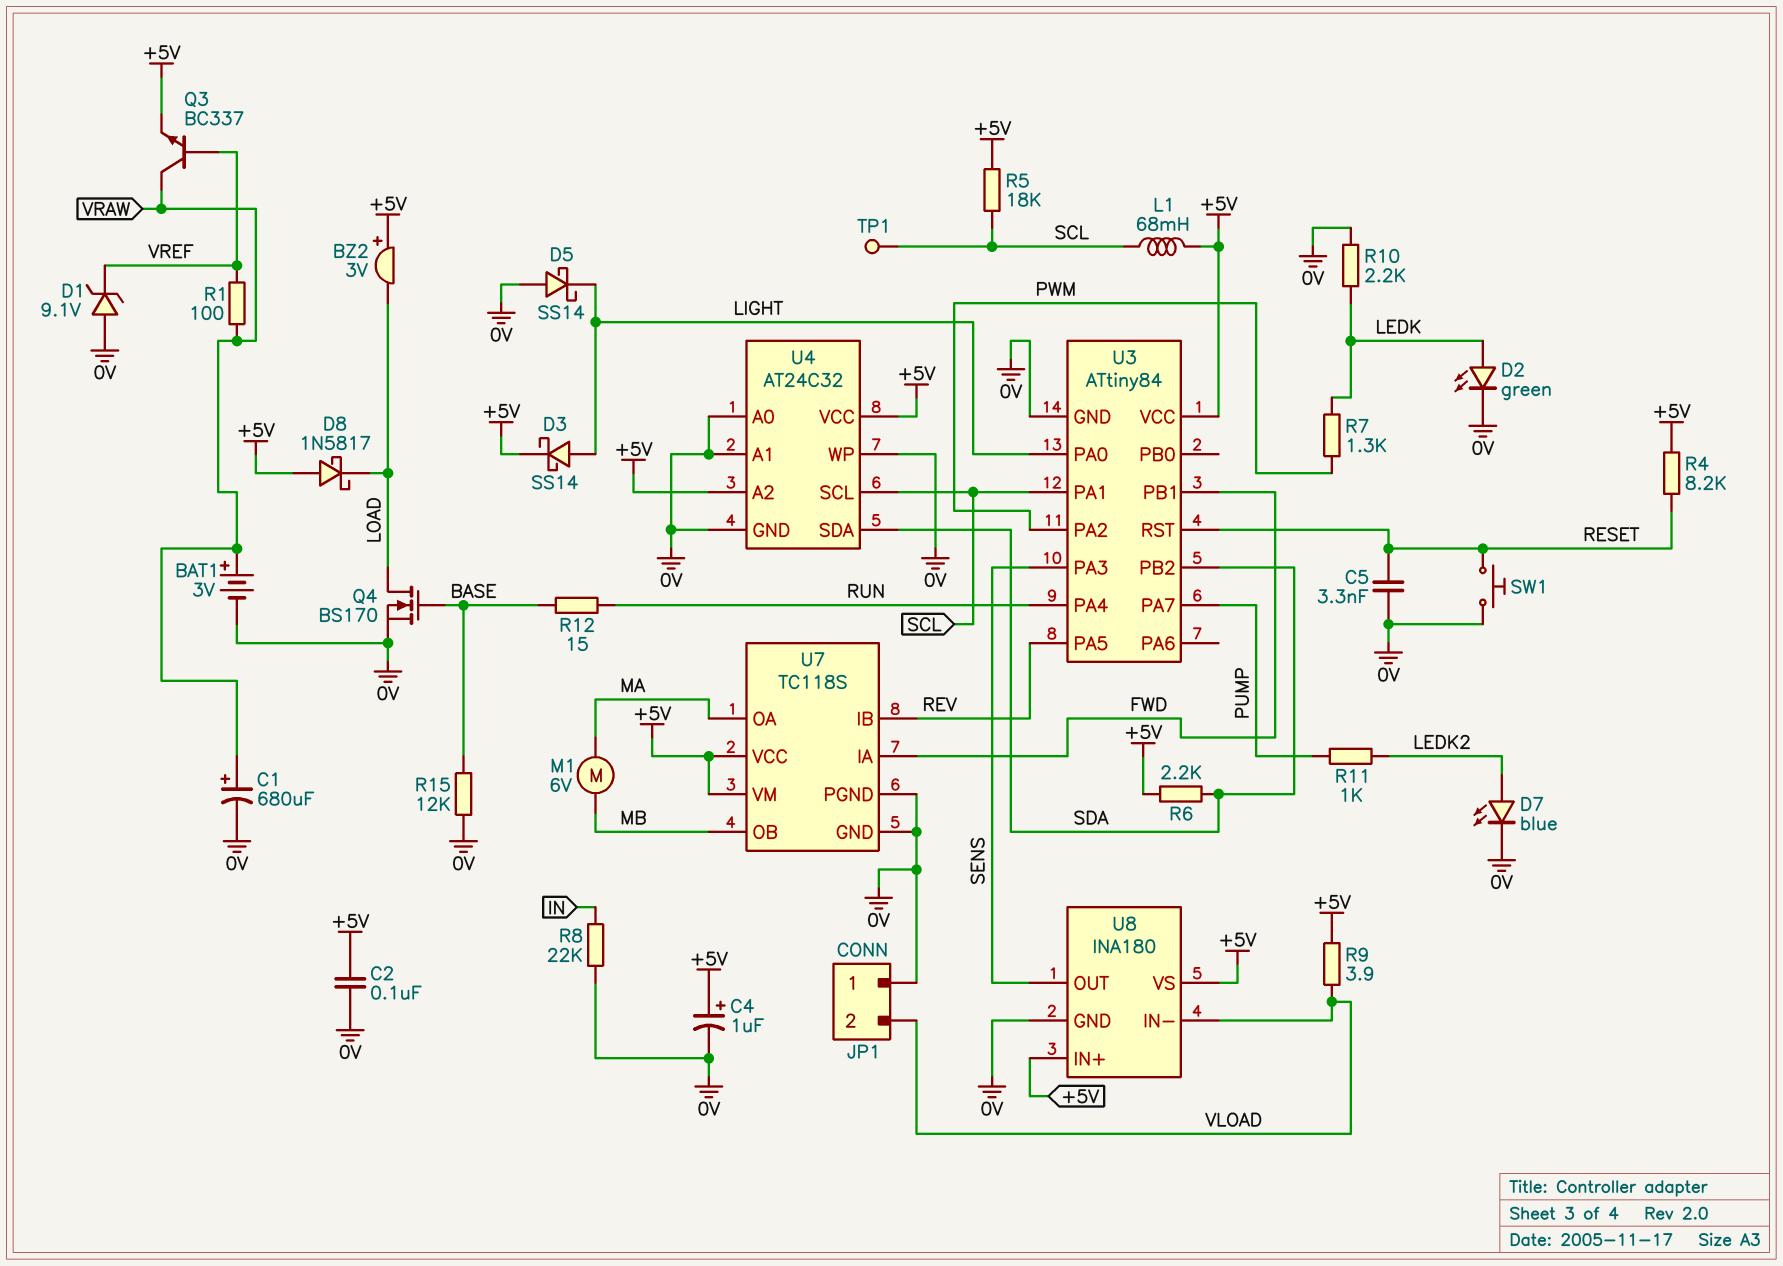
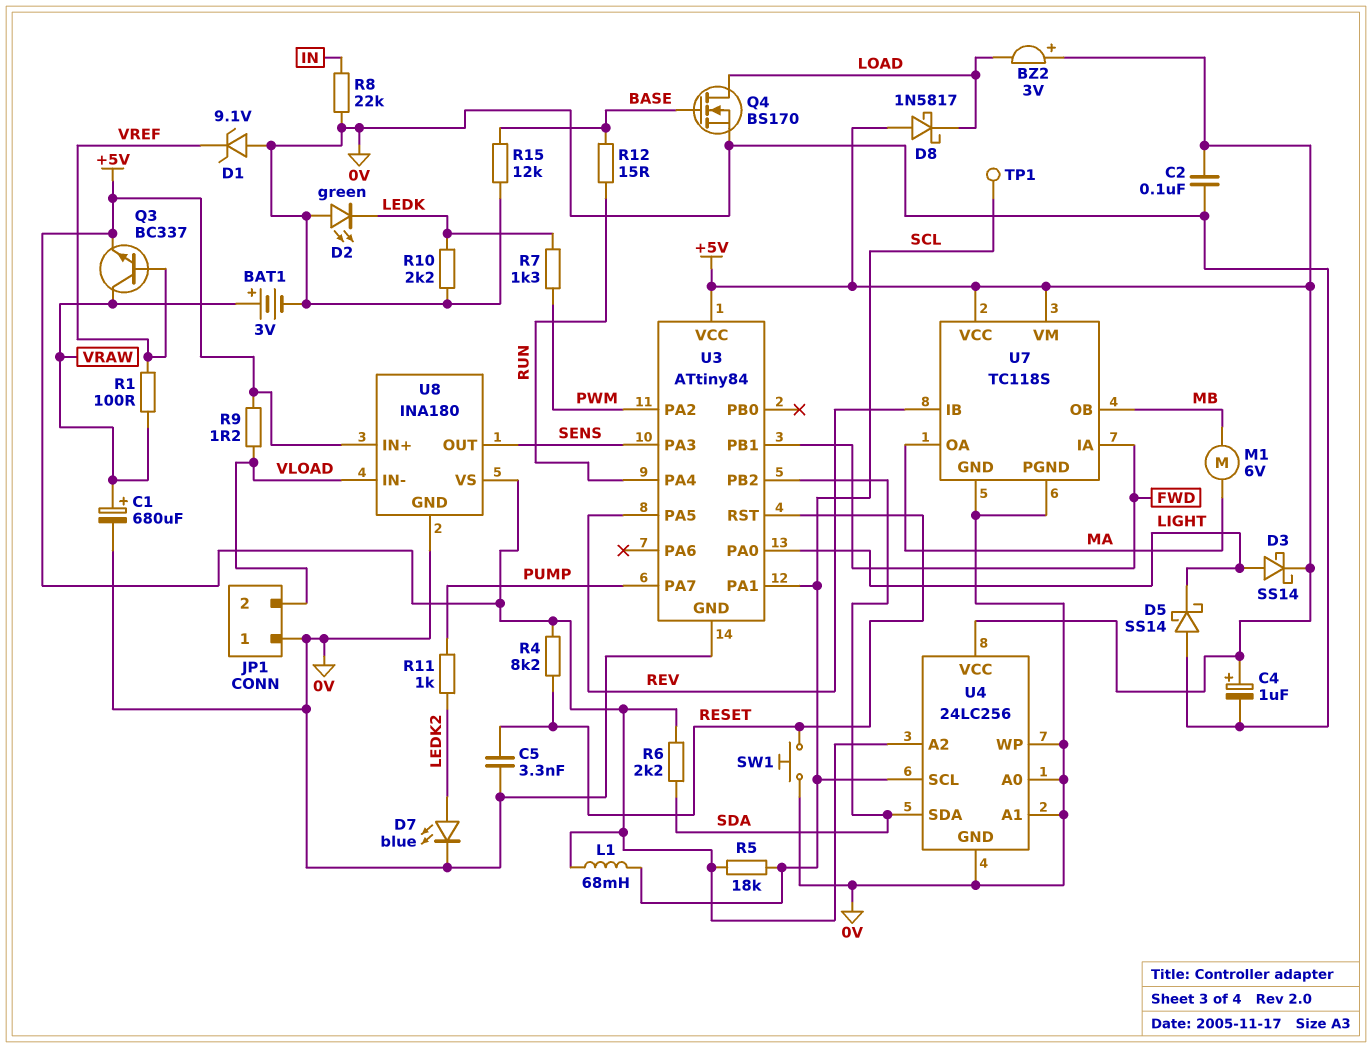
D2: LED green (A LEDK, K 0V) -> LED green (A 0V, K LEDK)
R9: 3.9 (+5V, VLOAD) -> 1.2 (+5V, VLOAD)
U4: AT24C32 -> 24LC256

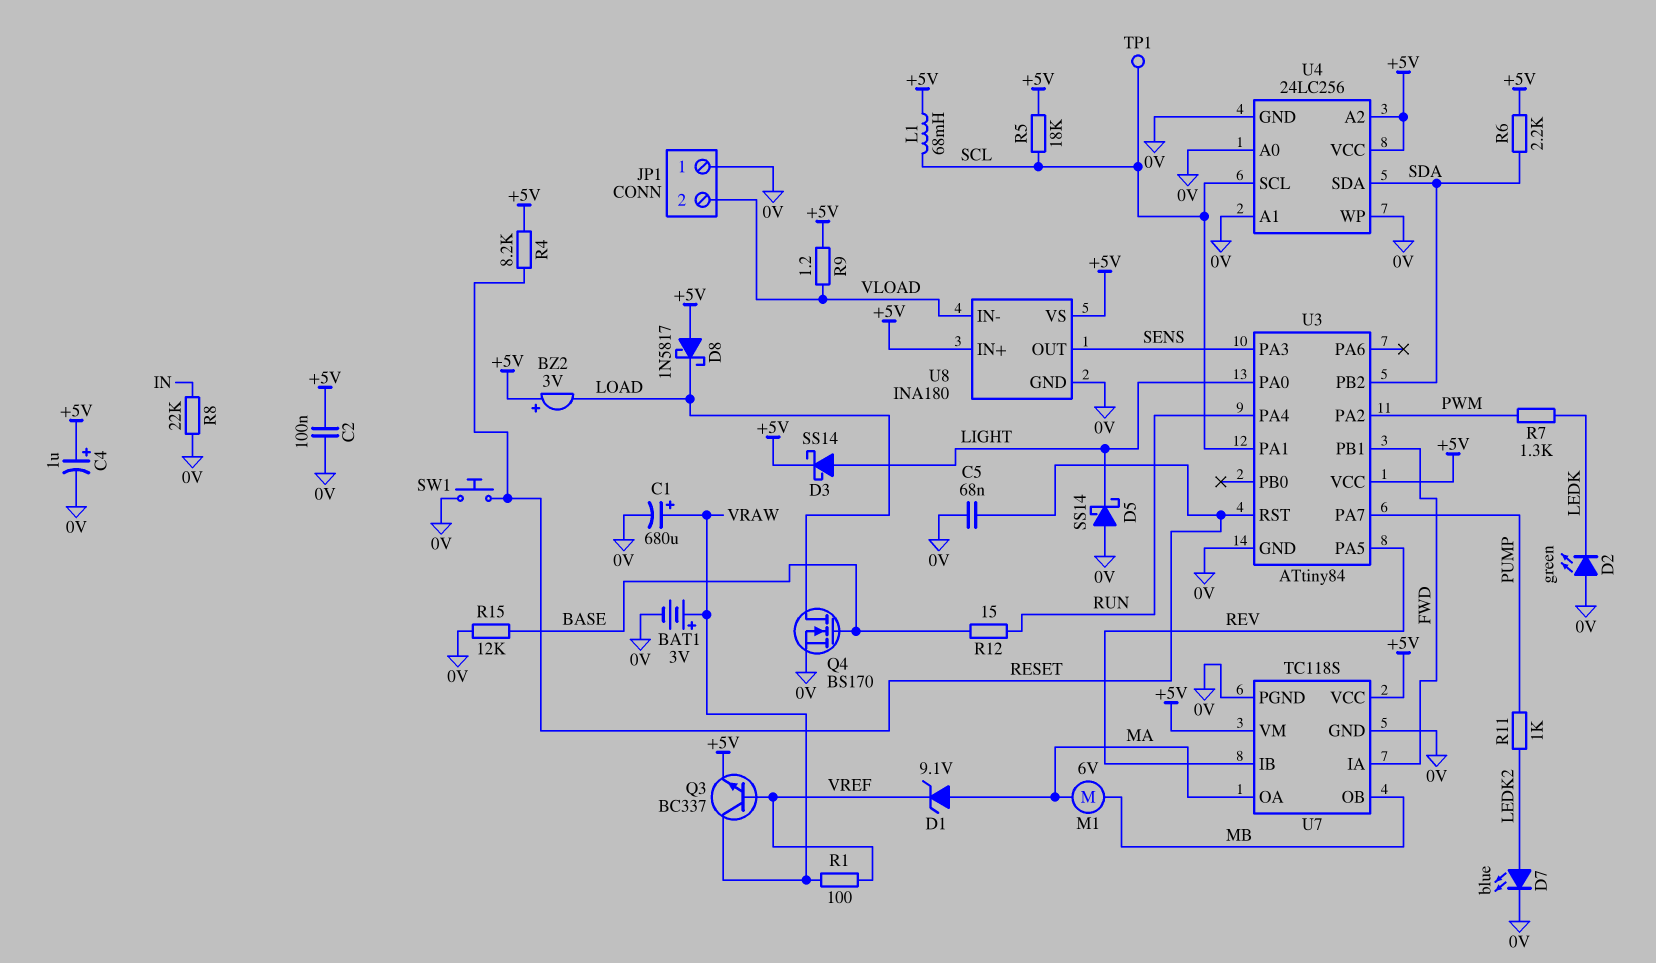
C5: 3.3nF (0V, RESET) -> 68nF (0V, RESET)
D1: zener 9.1V (A 0V, K VREF) -> zener 9.1V (A MA, K VREF)
R10: 2.2k (0V, LEDK) -> none

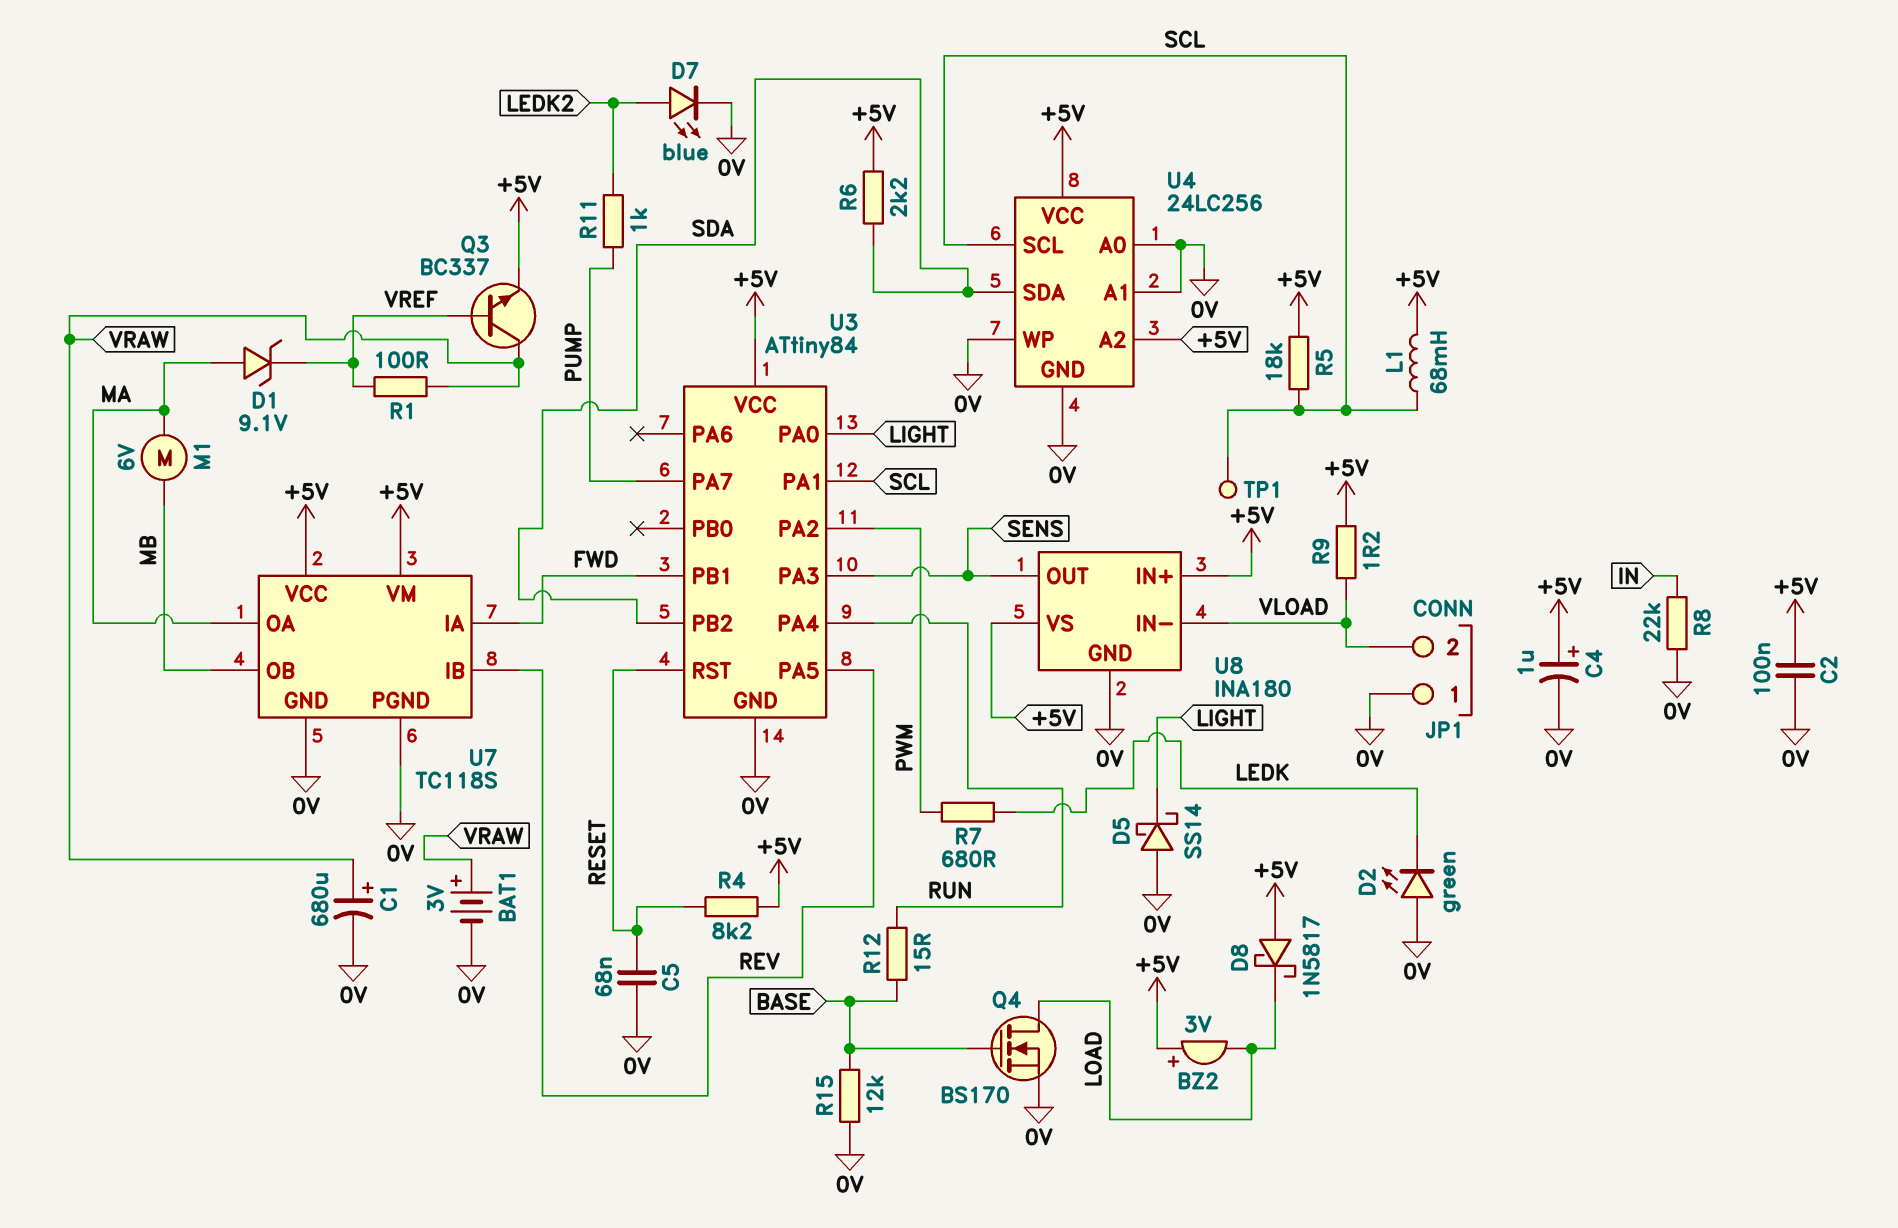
D3: schottky SS14 (A LIGHT, K +5V) -> none
R7: 1.3k (LEDK, PWM) -> 680 (LEDK, PWM)
SW1: button (0V, RESET) -> none

